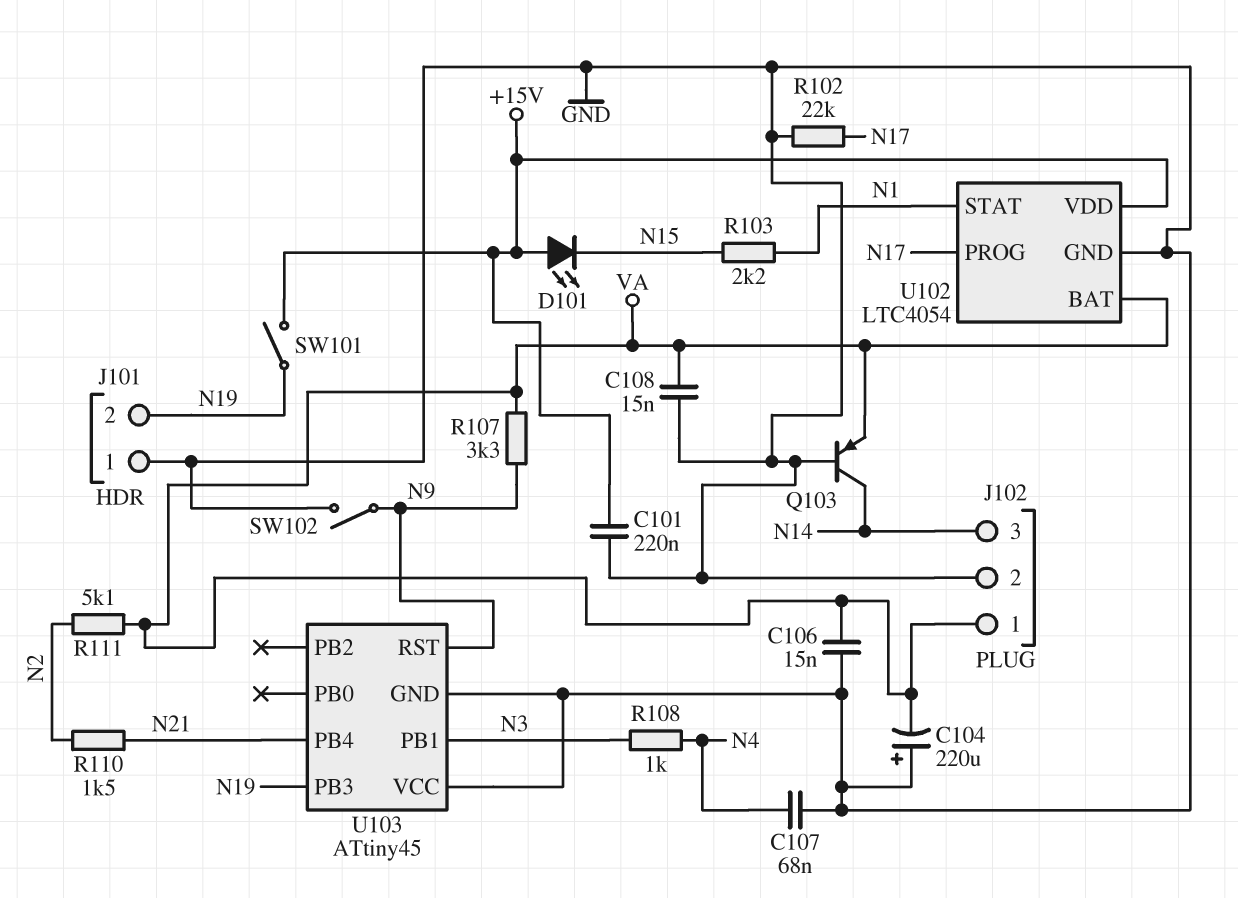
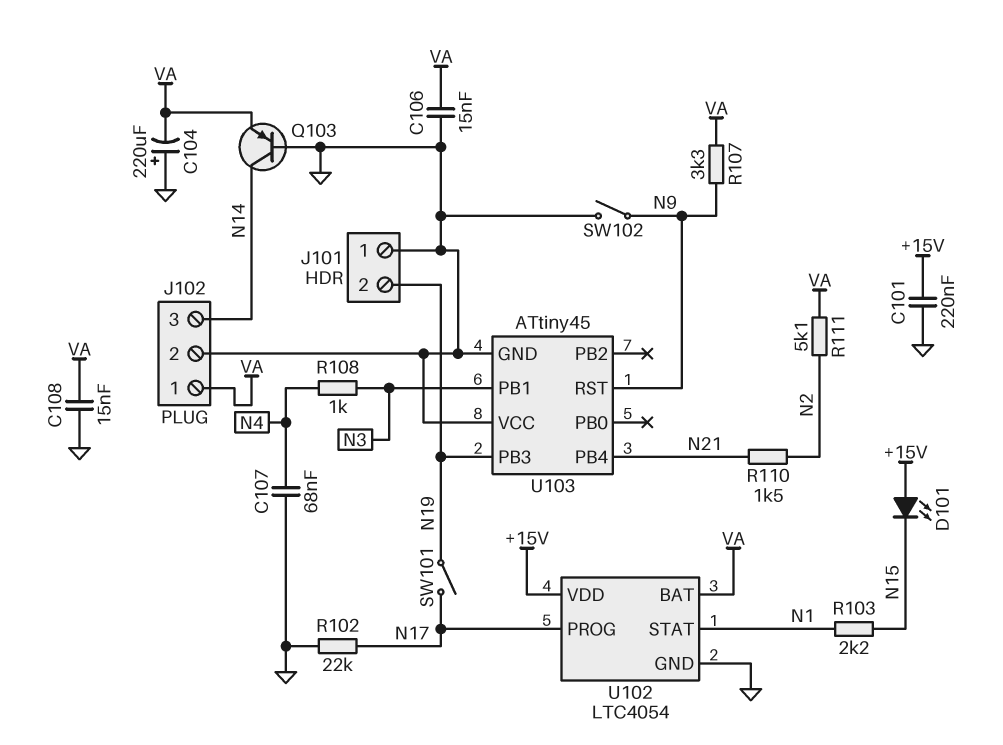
SW101: switch (+15V, N19) -> switch (N17, N19)

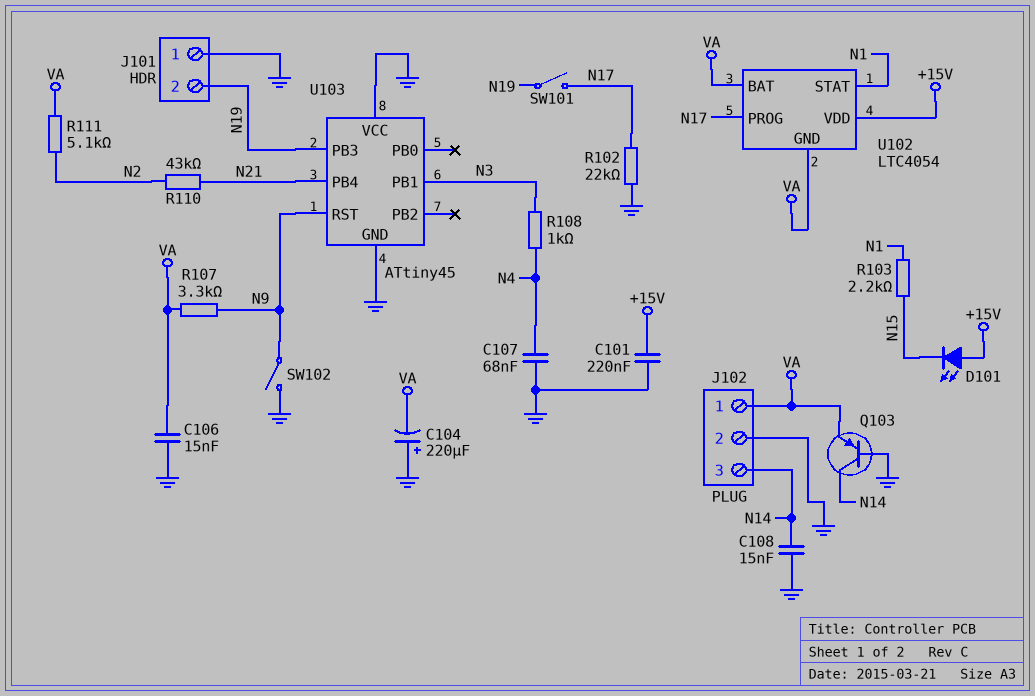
C108: 15nF (GND, VA) -> 15nF (GND, N14)
R110: 1.5k (N2, N21) -> 43k (N2, N21)
U102 pin GND: GND -> VA

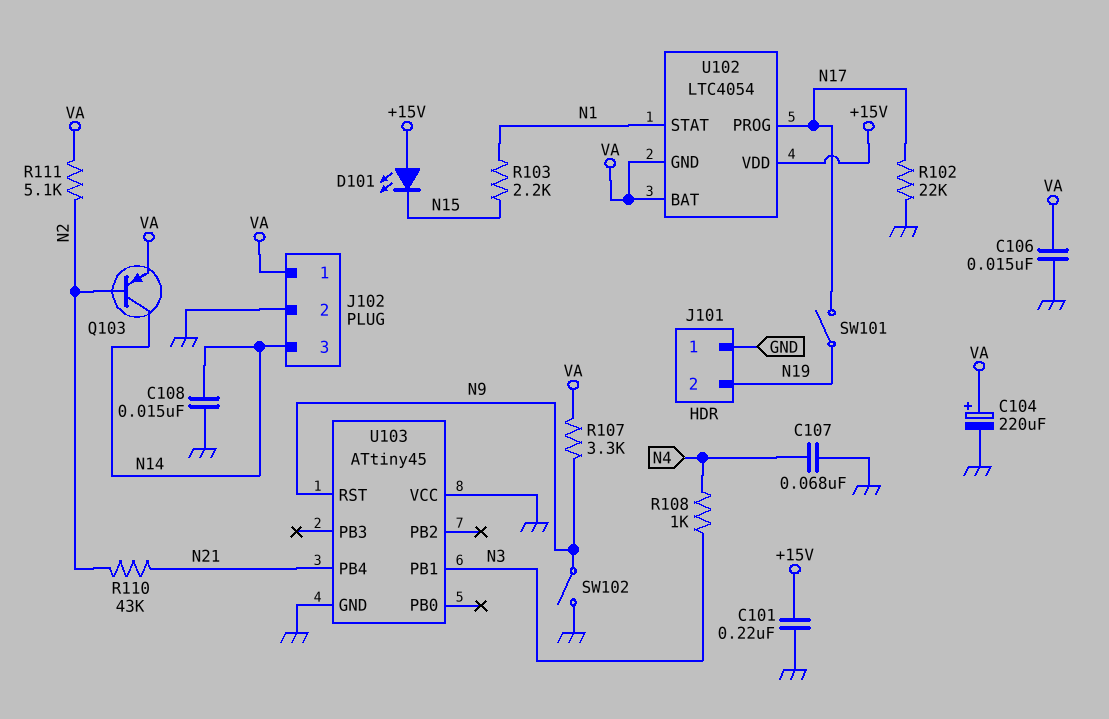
C104: 220uF (plus GND, minus VA) -> 220uF (plus VA, minus GND)
Q103: PNP (B GND, C N14, E VA) -> PNP (B N2, C N14, E VA)
U103 pin PB3: N19 -> none

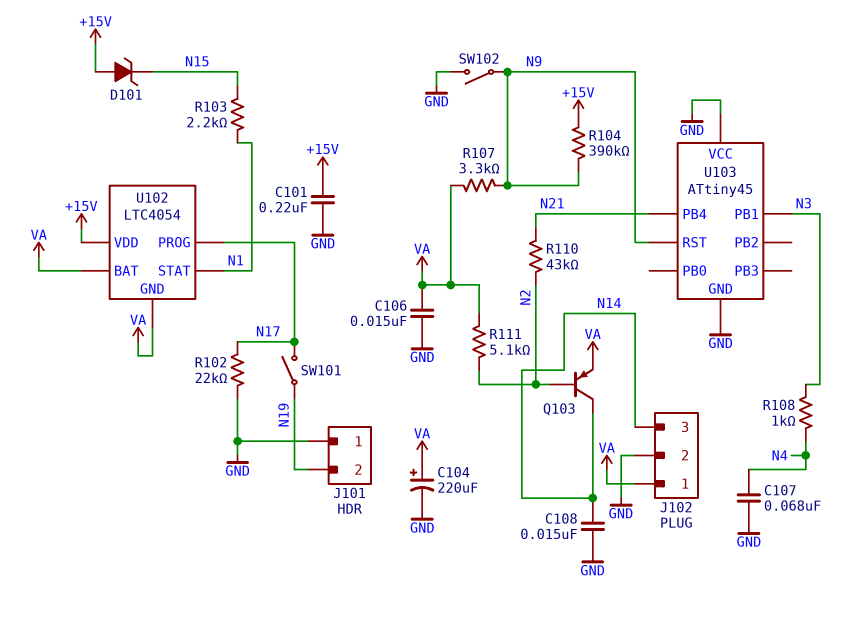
D101: LED (A +15V, K N15) -> zener (A +15V, K N15)
R104: none -> 390k (+15V, N9)

